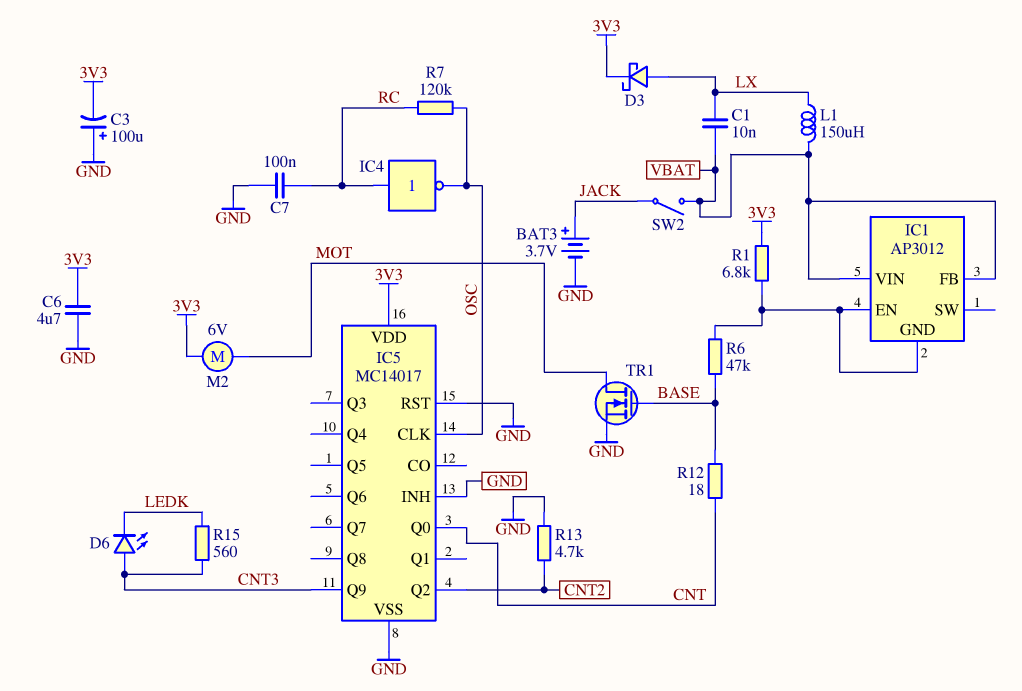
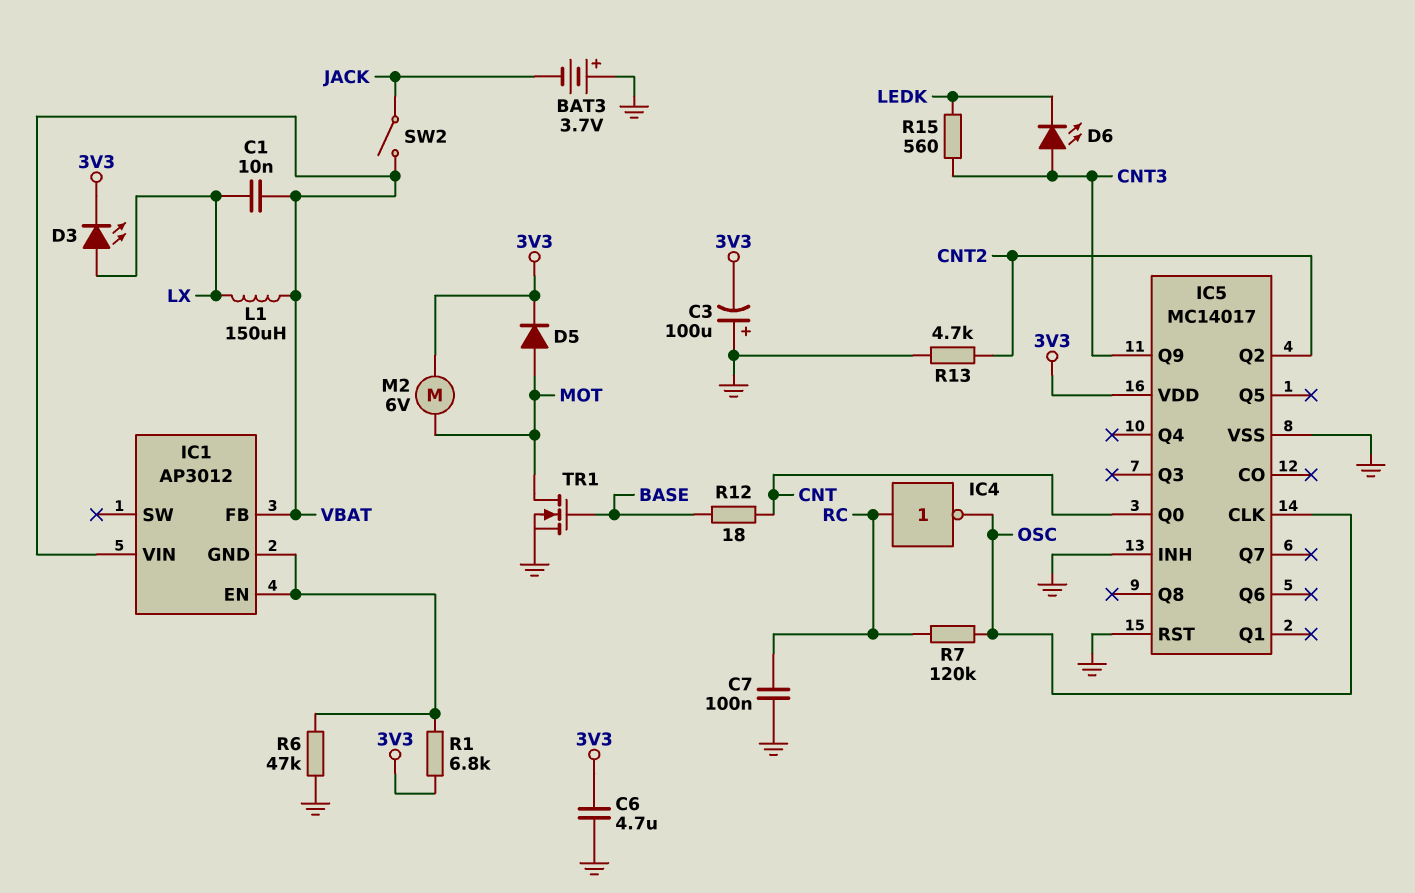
BAT3: 3.7V (plus JACK, minus GND) -> 3.7V (plus GND, minus JACK)
D3: schottky (A LX, K 3V3) -> LED (A LX, K 3V3)
D5: none -> diode (A MOT, K 3V3)
R6: 47k (BASE, IC1/EN) -> 47k (GND, IC1/EN)

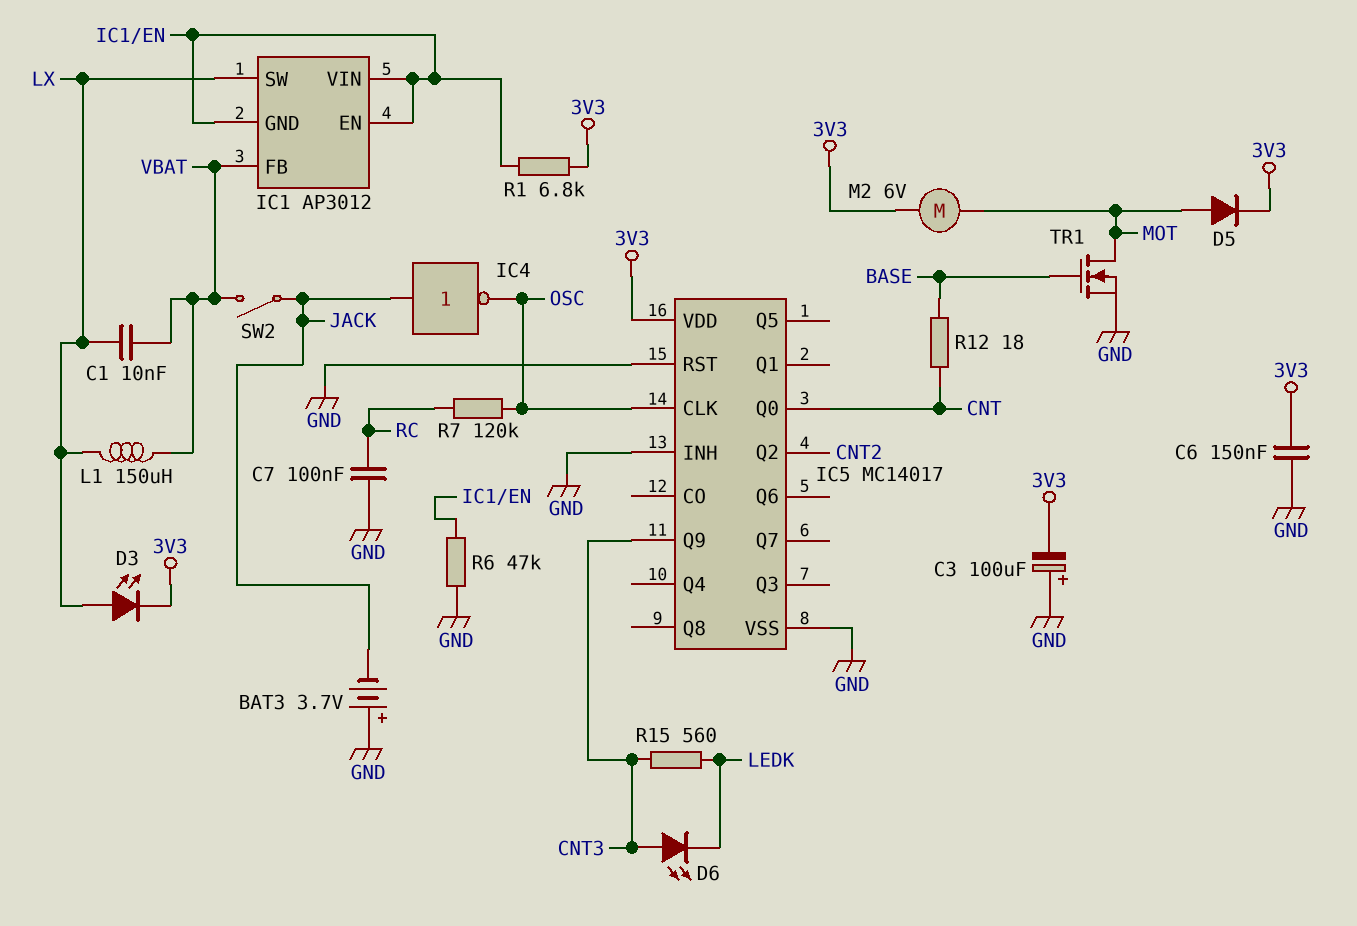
C6: 4.7uF (3V3, GND) -> 150nF (3V3, GND)
IC1 pin SW: none -> LX
IC1 pin VIN: VBAT -> IC1/EN
IC4: NOT (in RC, out OSC) -> NOT (in JACK, out OSC)
R13: 4.7k (CNT2, GND) -> none

